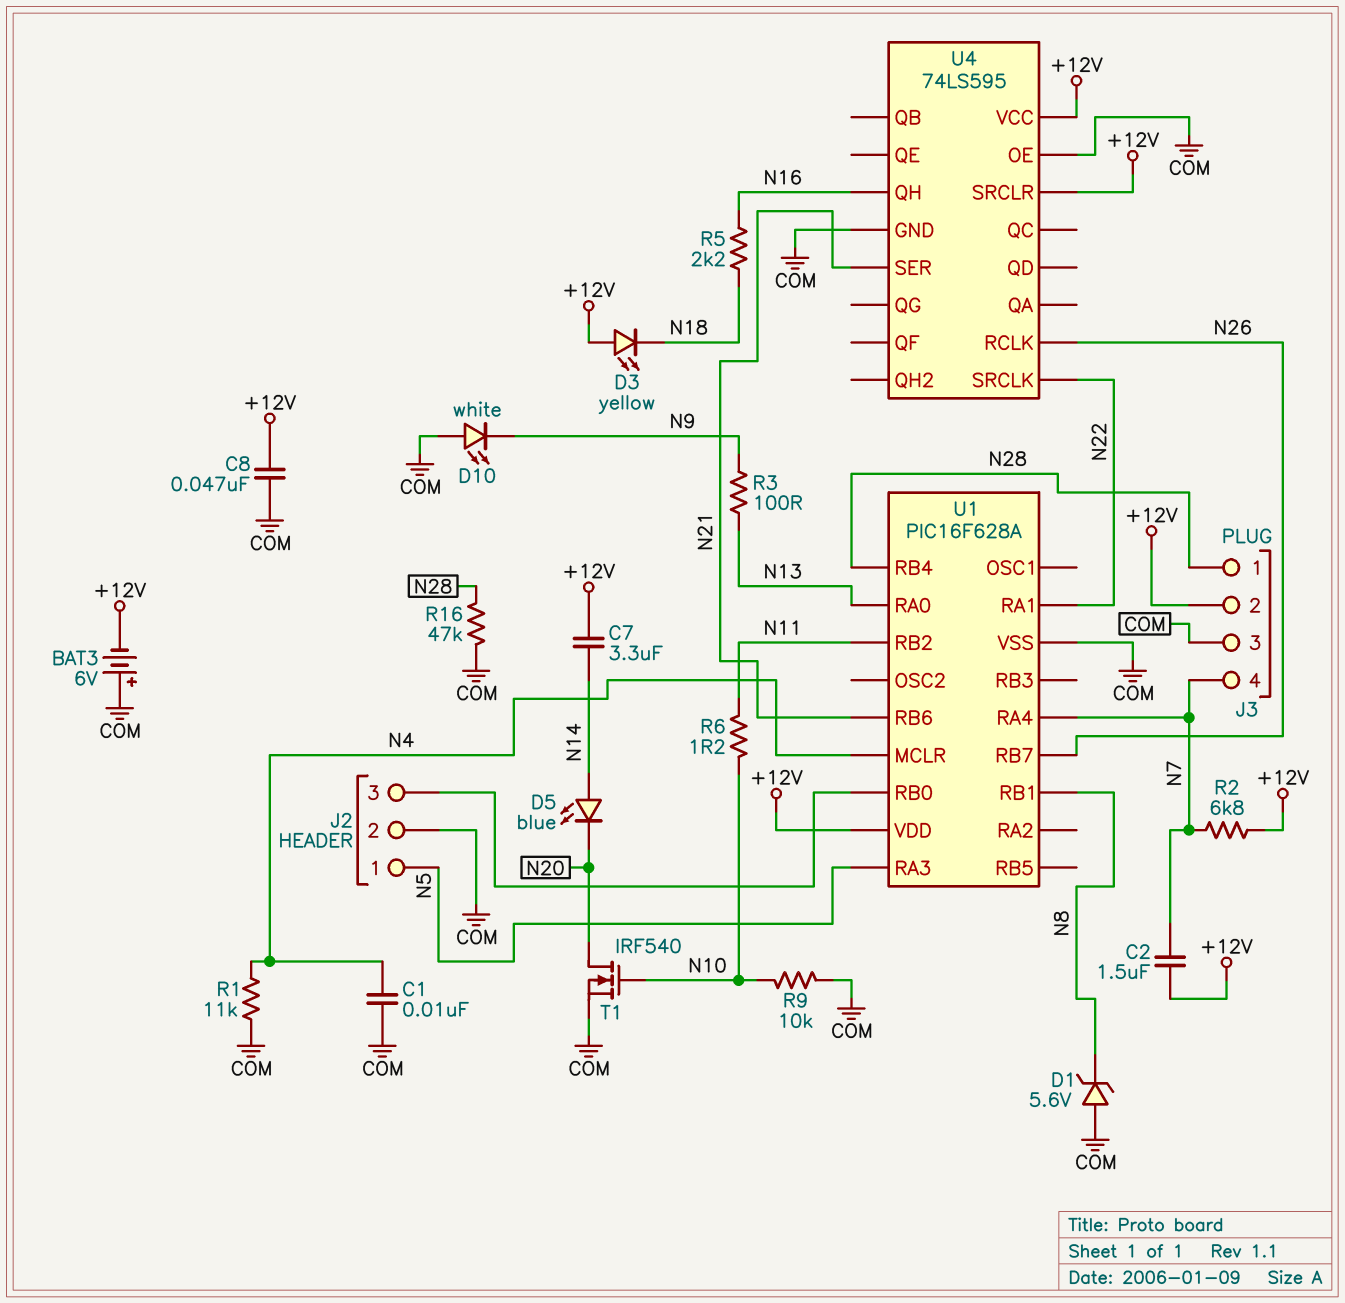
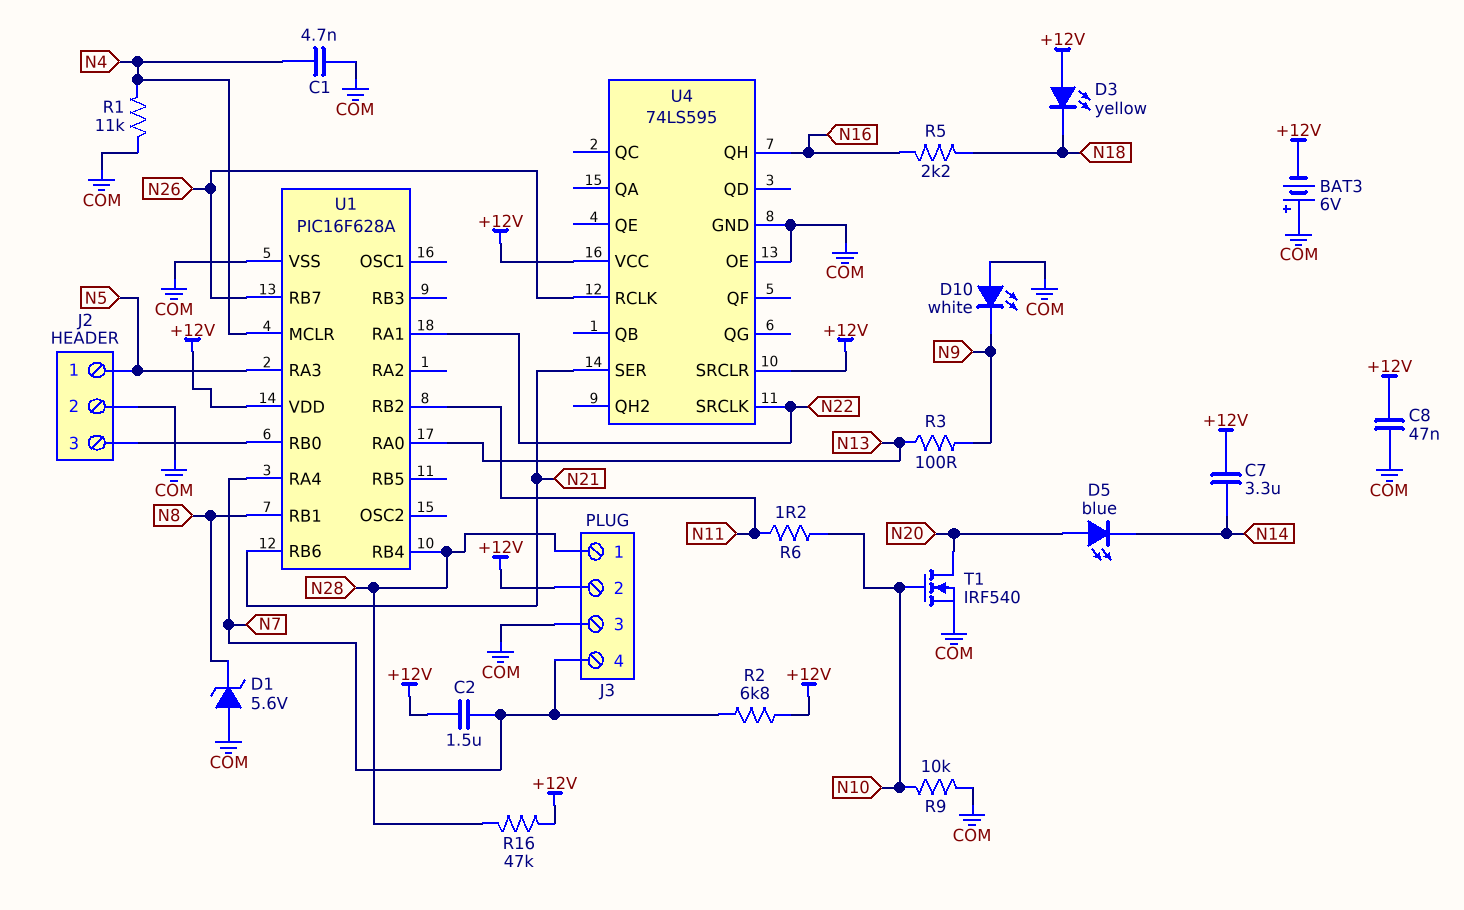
C1: 10nF (COM, N4) -> 4.7nF (COM, N4)
D5: LED blue (A N14, K N20) -> LED blue (A N20, K N14)
R16: 47k (COM, N28) -> 47k (+12V, N28)

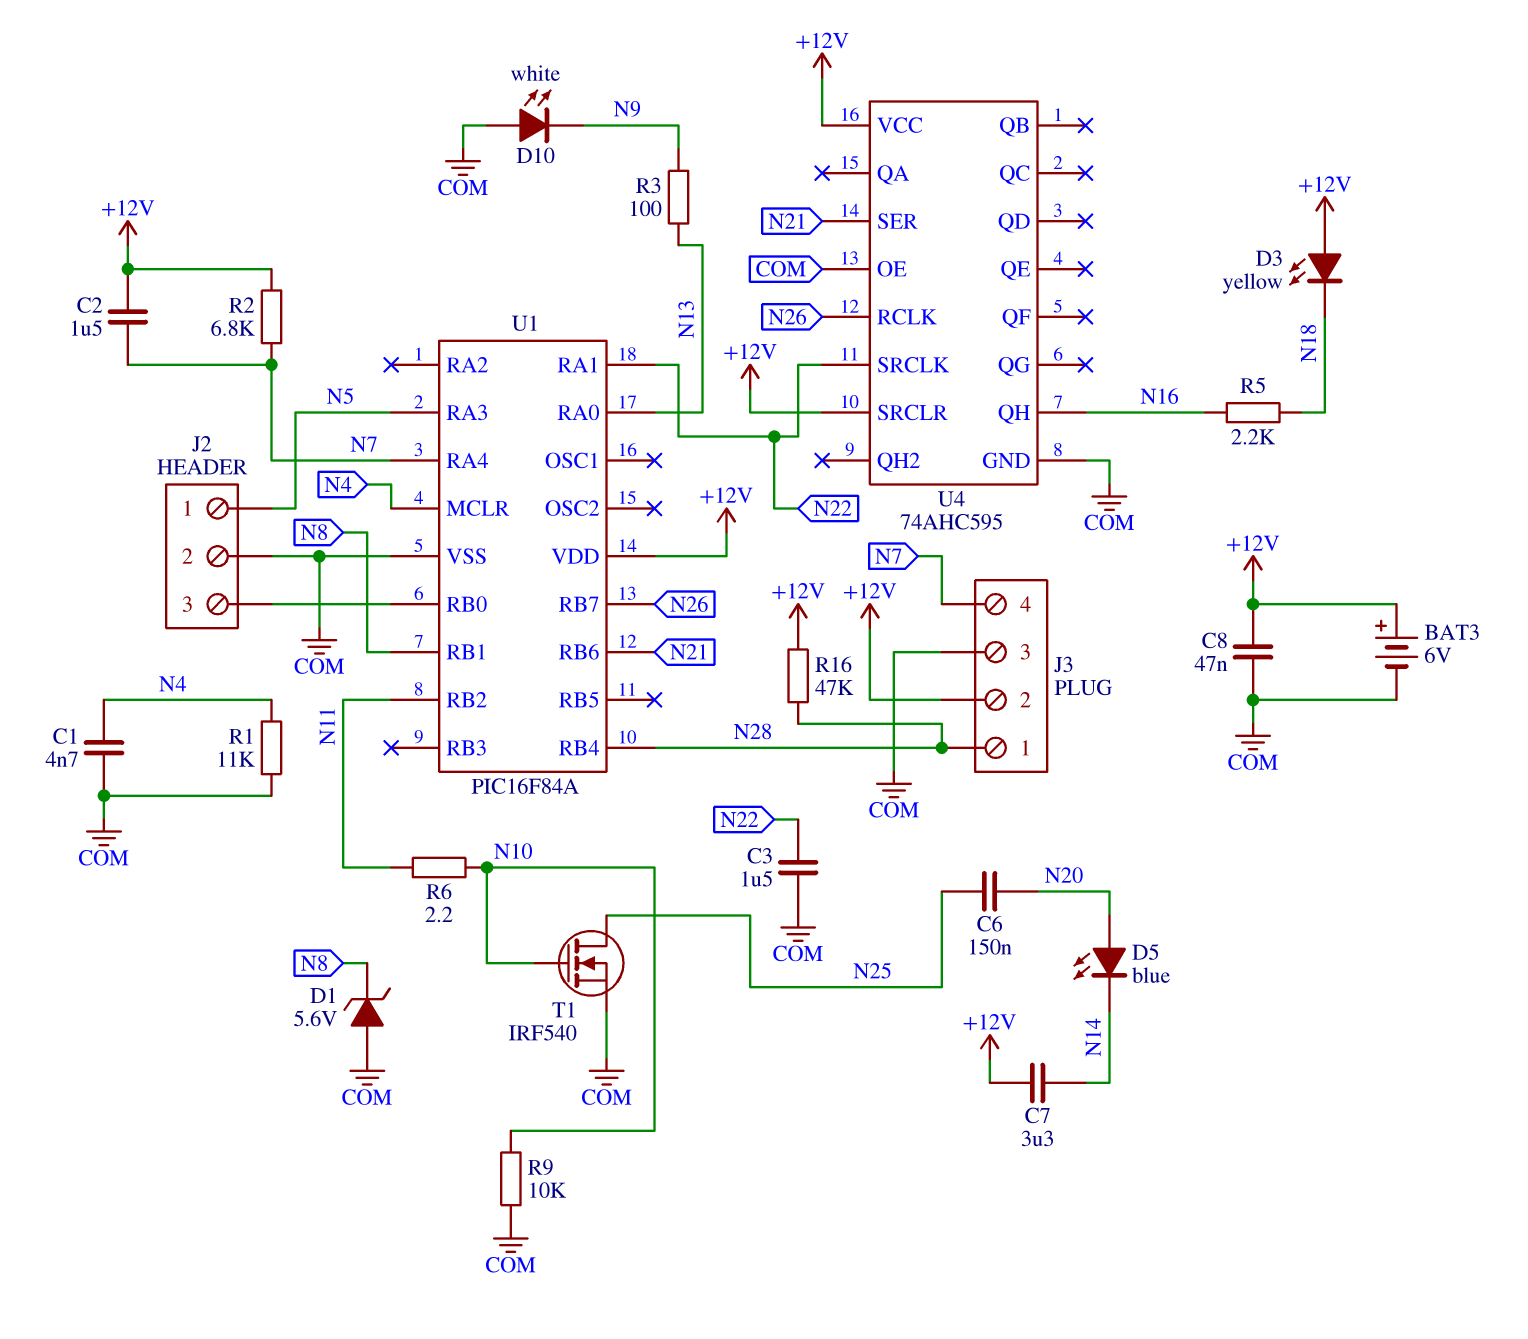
BAT3: 6V (plus COM, minus +12V) -> 6V (plus +12V, minus COM)
C3: none -> 1.5uF (COM, N22)
C6: none -> 150nF (N20, N25)
R6: 1.2 (N10, N11) -> 2.2 (N10, N11)
T1: NMOS IRF540 (G N10, D N20, S COM) -> NMOS IRF540 (G N10, D N25, S COM)
U1: PIC16F628A -> PIC16F84A
U4: 74LS595 -> 74AHC595

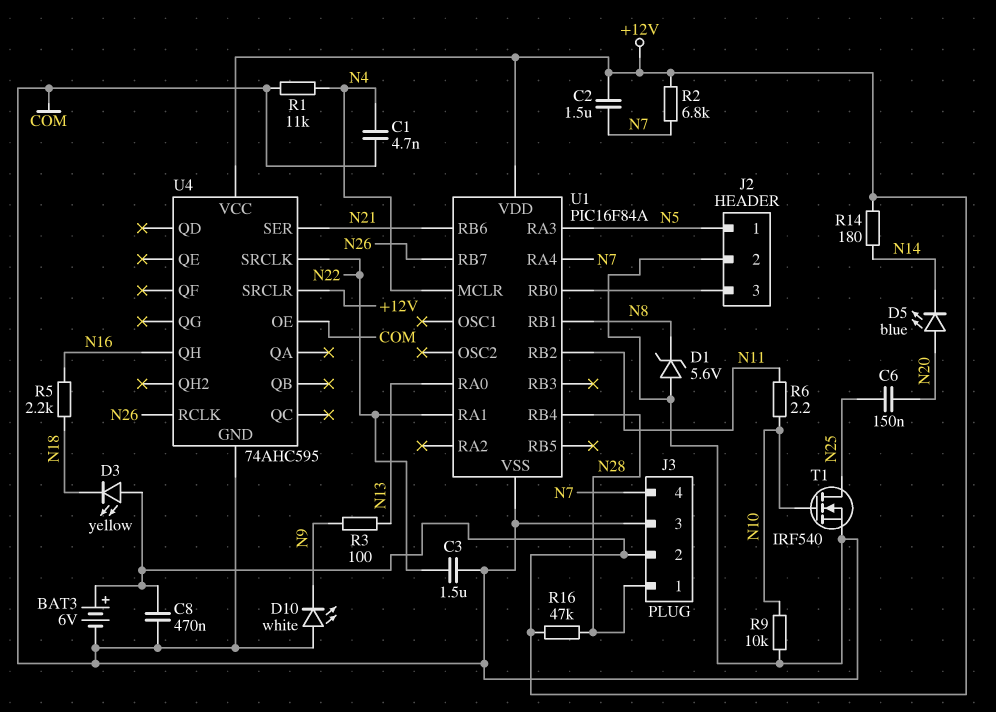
C7: 3.3uF (+12V, N14) -> none
C8: 47nF (+12V, COM) -> 470nF (+12V, COM)
R14: none -> 180 (+12V, N14)

